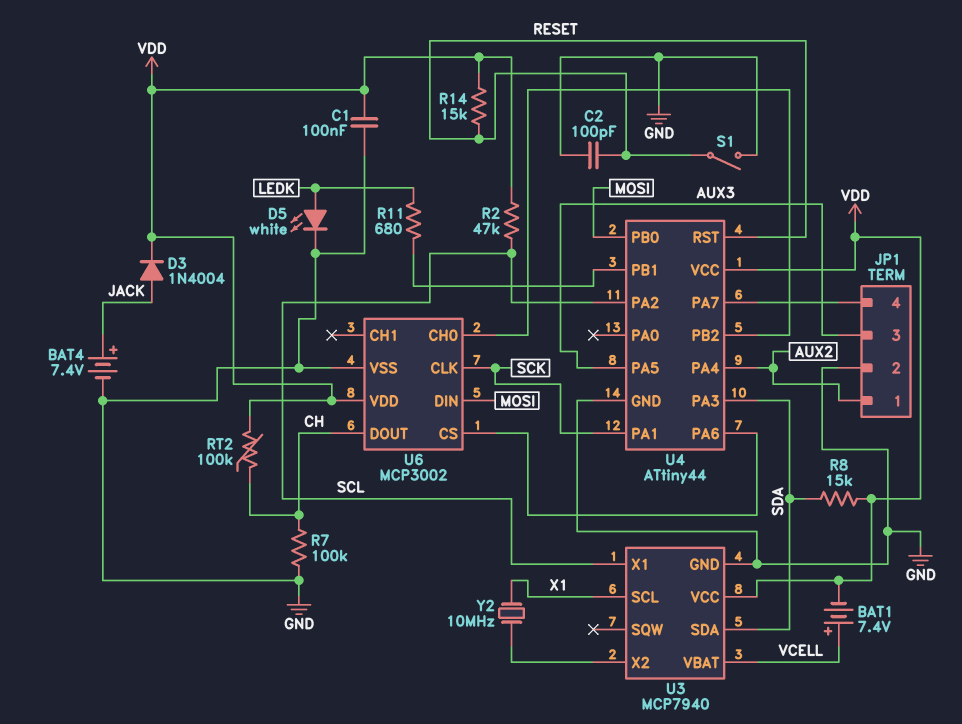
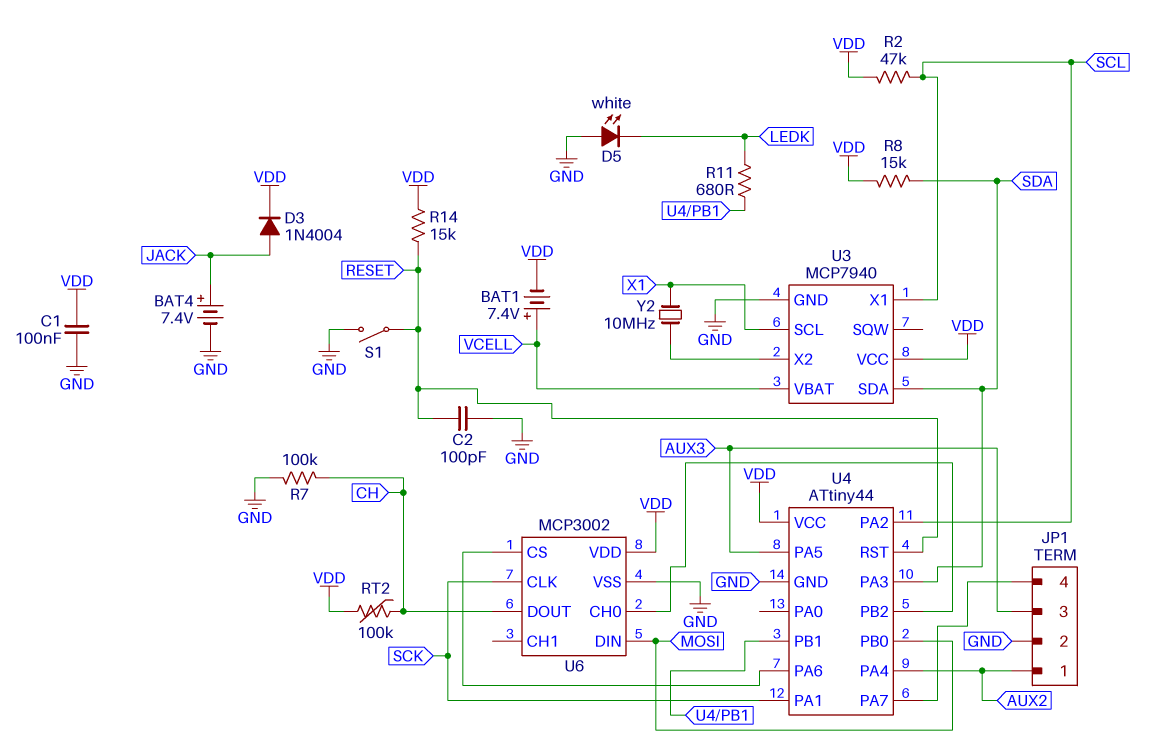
D5: LED white (A LEDK, K GND) -> LED white (A GND, K LEDK)

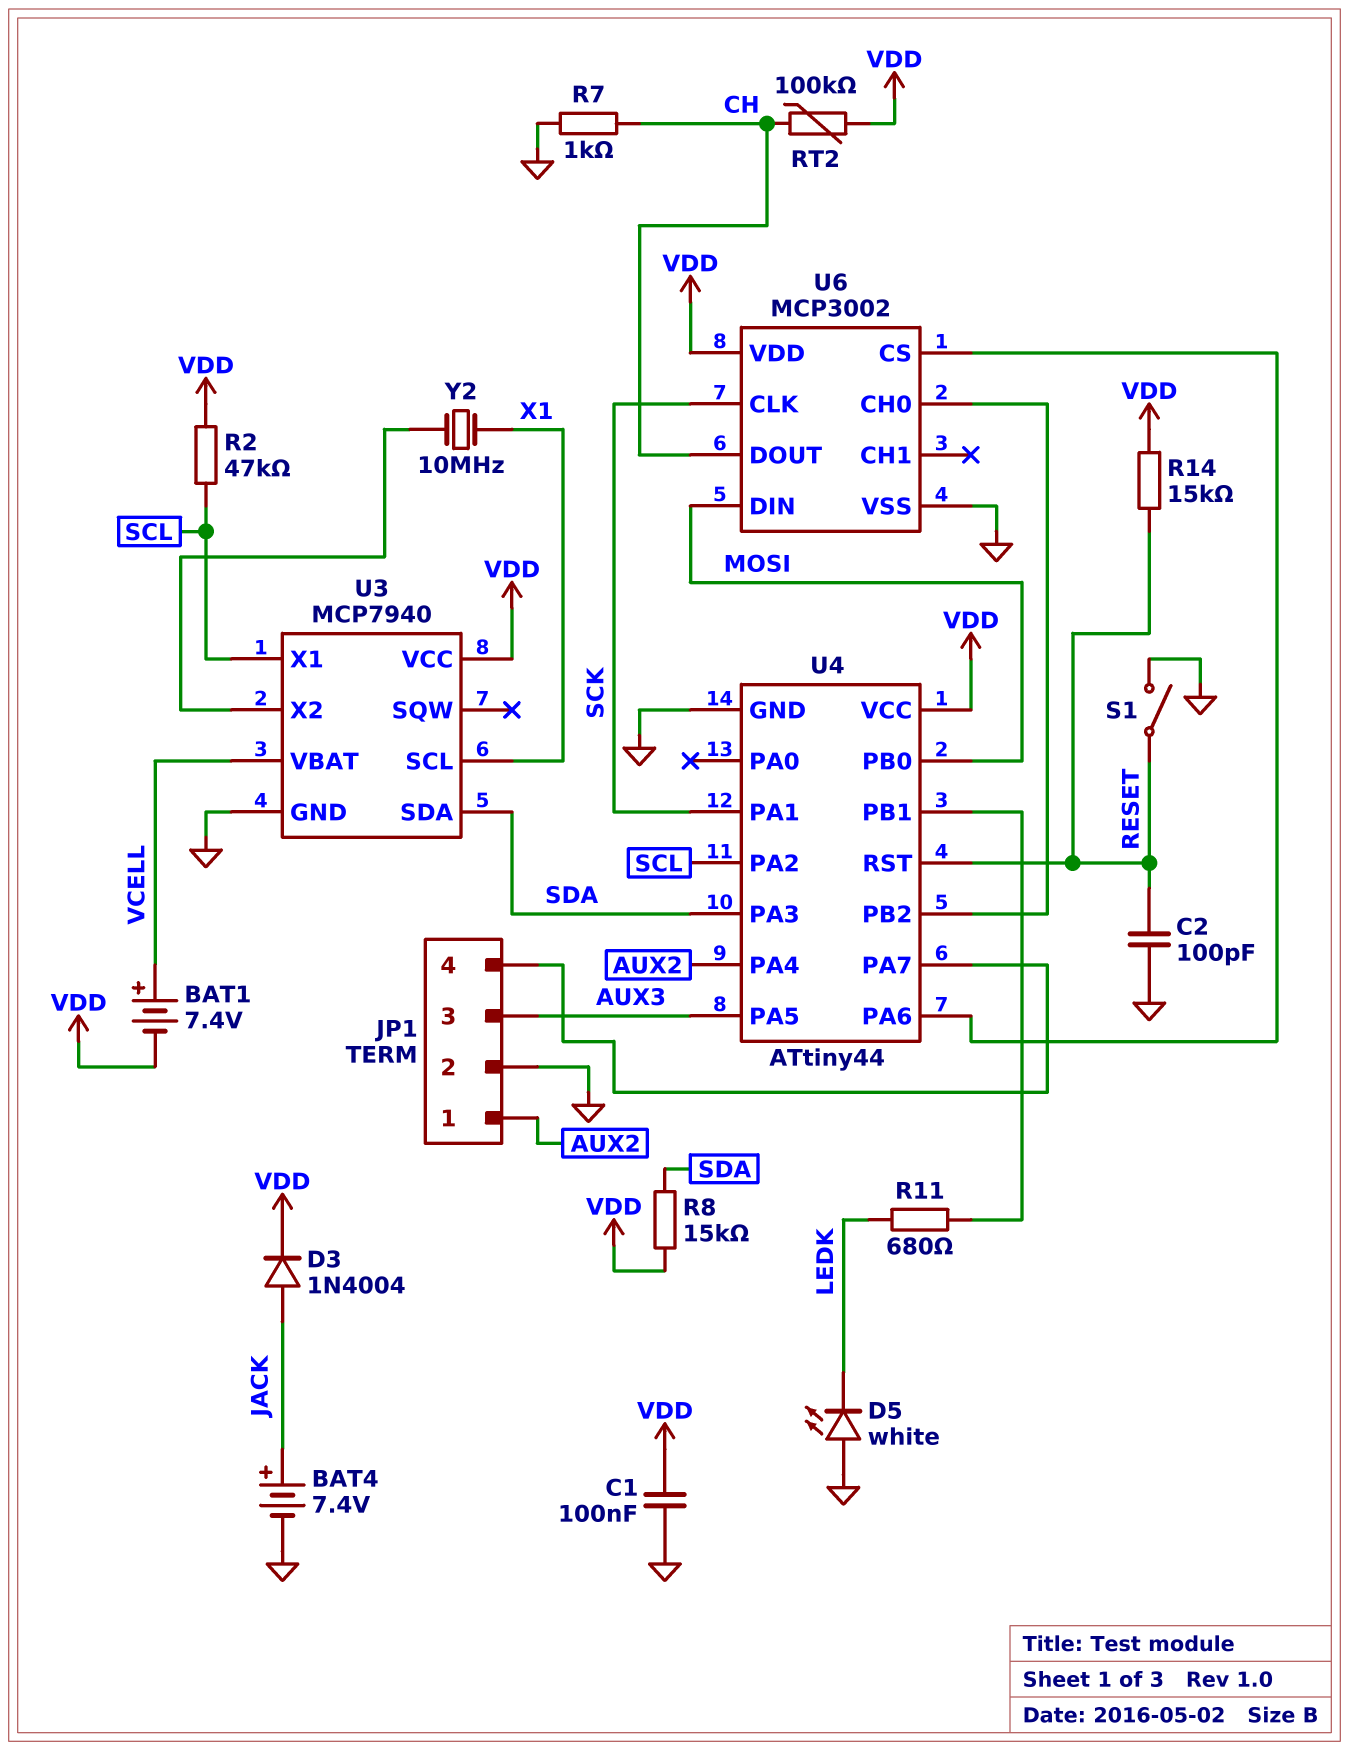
R7: 100k (CH, GND) -> 1k (CH, GND)

